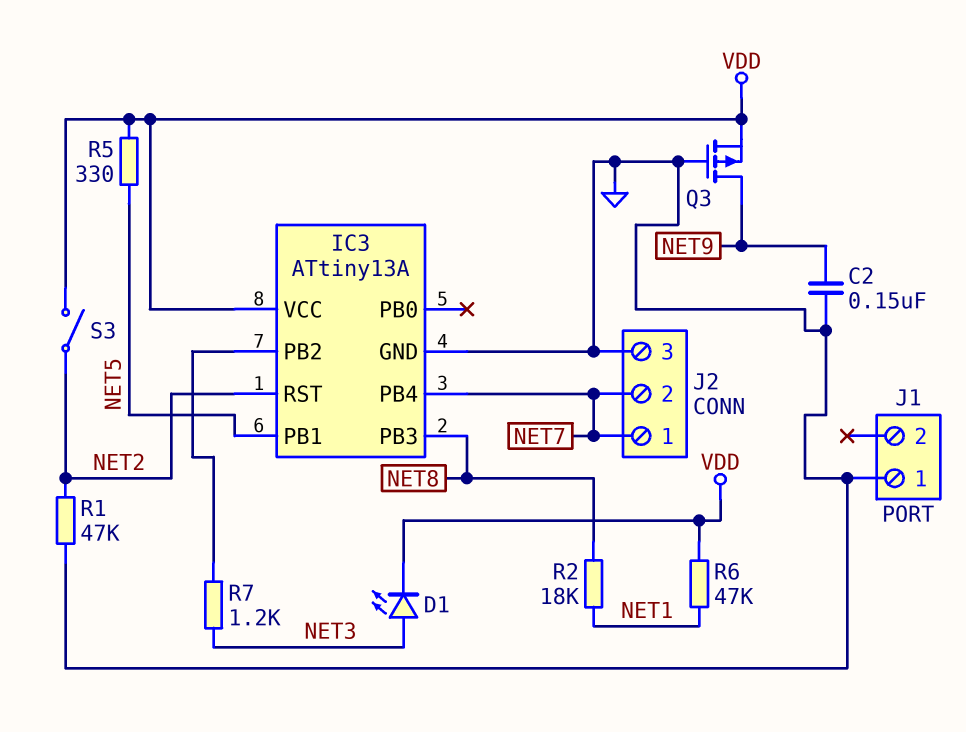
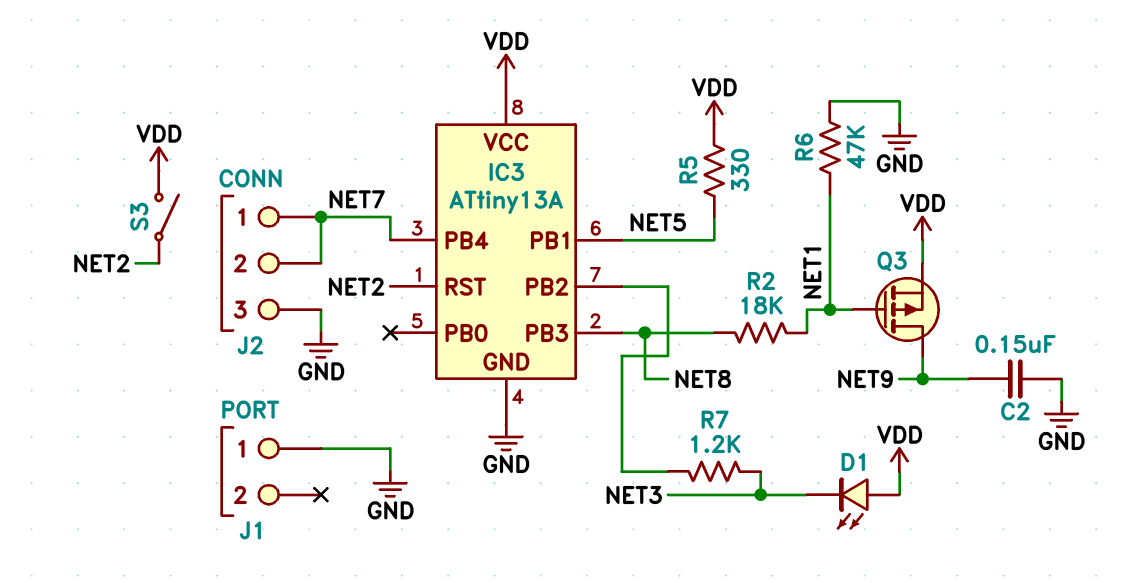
D1: LED (A NET3, K VDD) -> LED (A VDD, K NET3)
Q3: PMOS (G GND, D NET9, S VDD) -> PMOS (G NET1, D NET9, S VDD)
R1: 47k (GND, NET2) -> none
R6: 47k (NET1, VDD) -> 47k (GND, NET1)

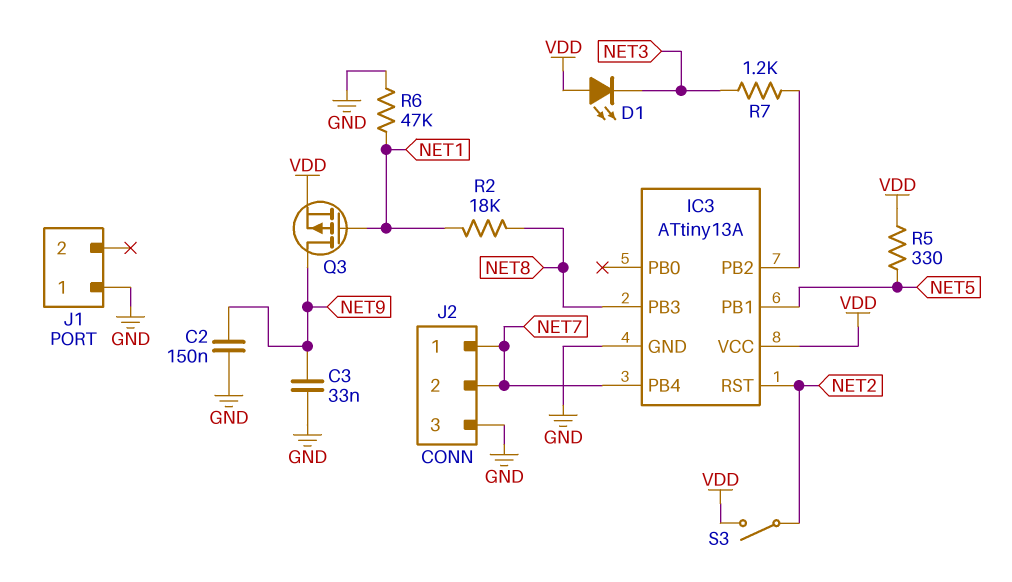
C3: none -> 33nF (GND, NET9)

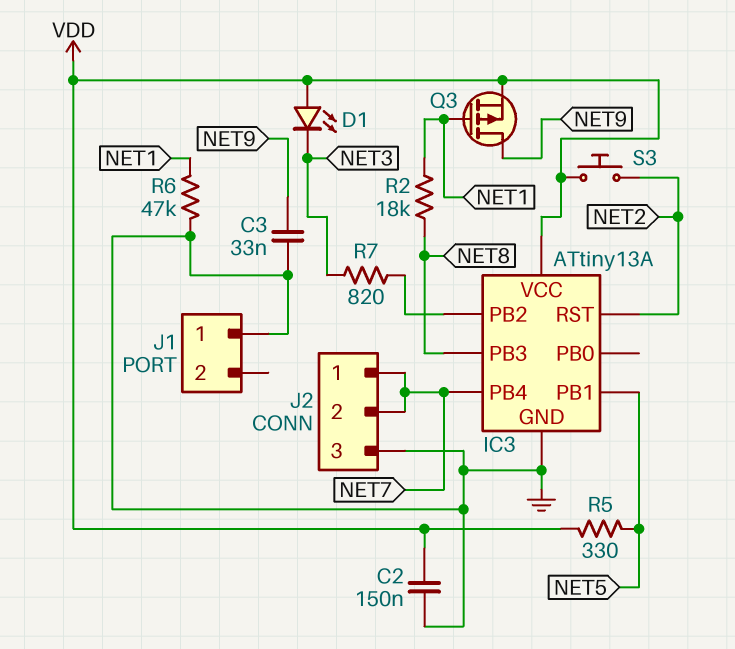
C2: 150nF (GND, NET9) -> 150nF (GND, VDD)
R7: 1.2k (IC3/PB2, NET3) -> 820 (IC3/PB2, NET3)
S3: switch (NET2, VDD) -> button (NET2, VDD)

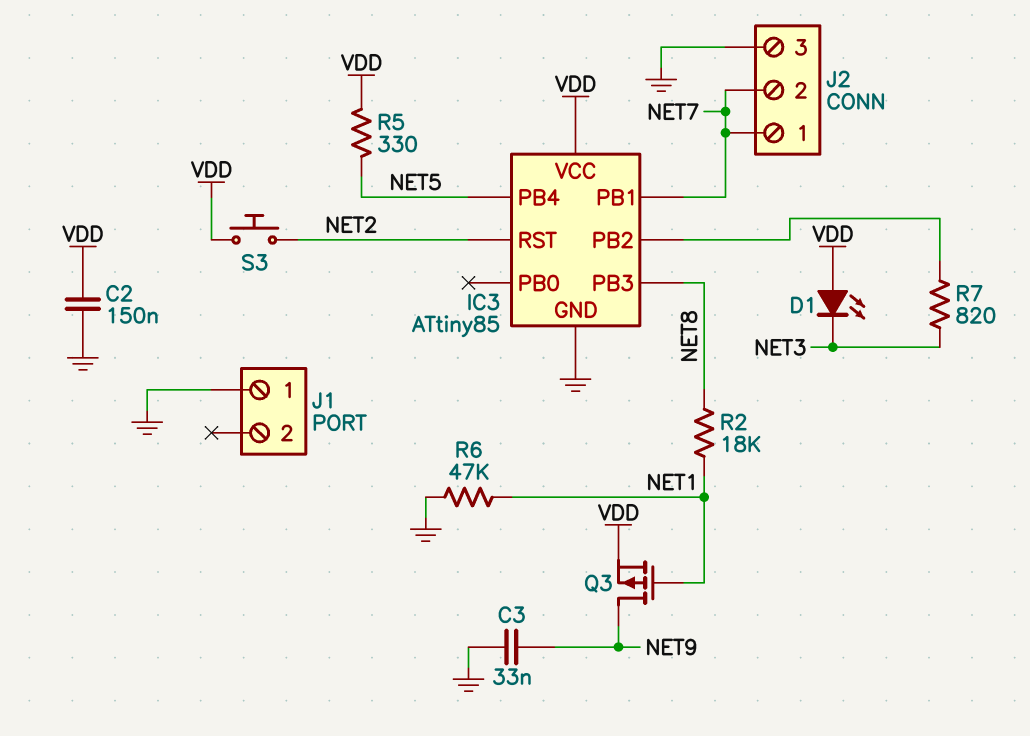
IC3: ATtiny13A -> ATtiny85
IC3 pin PB1: NET5 -> NET7
IC3 pin PB4: NET7 -> NET5

